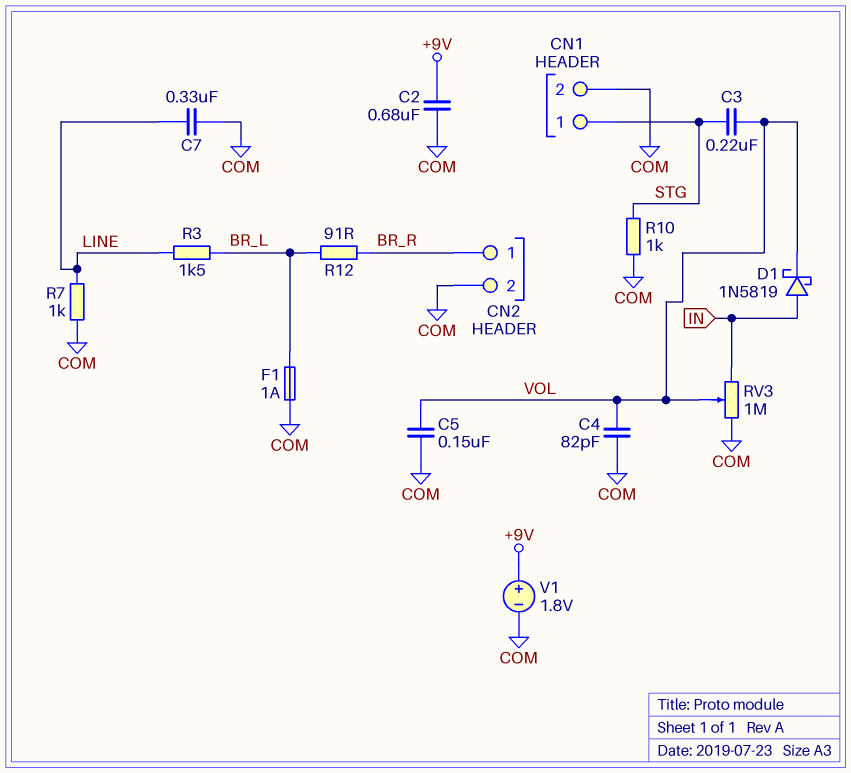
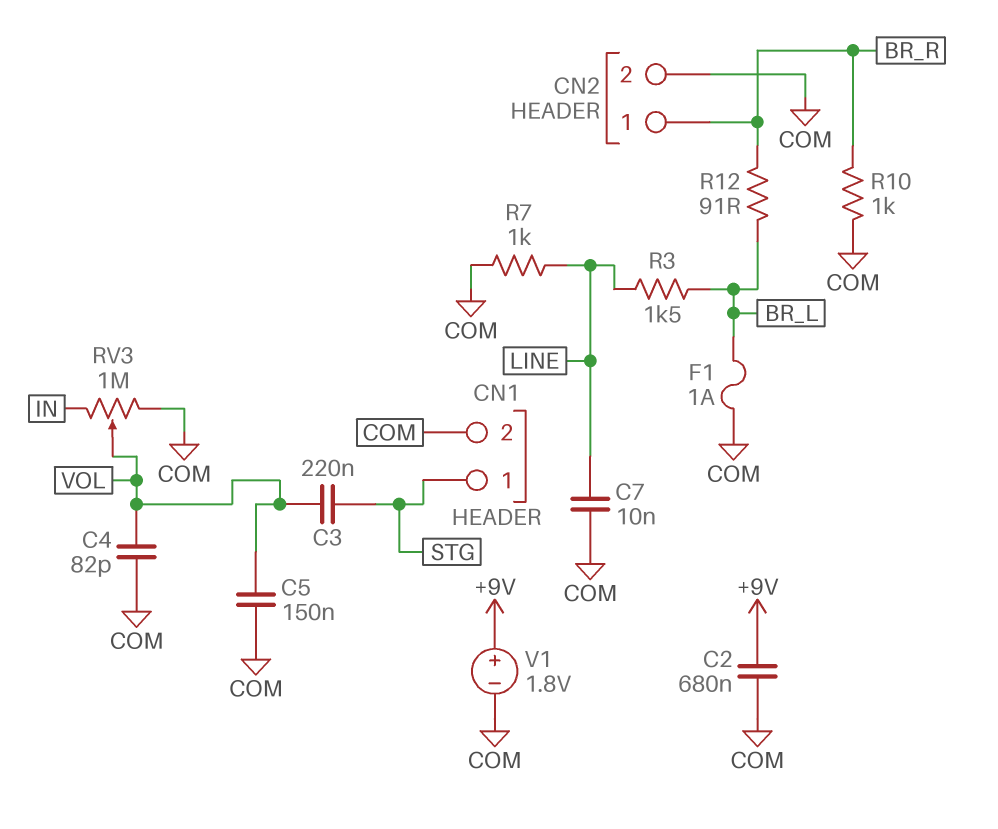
C7: 330nF (COM, LINE) -> 10nF (COM, LINE)
D1: schottky 1N5819 (A IN, K VOL) -> none
R10: 1k (COM, STG) -> 1k (BR_R, COM)

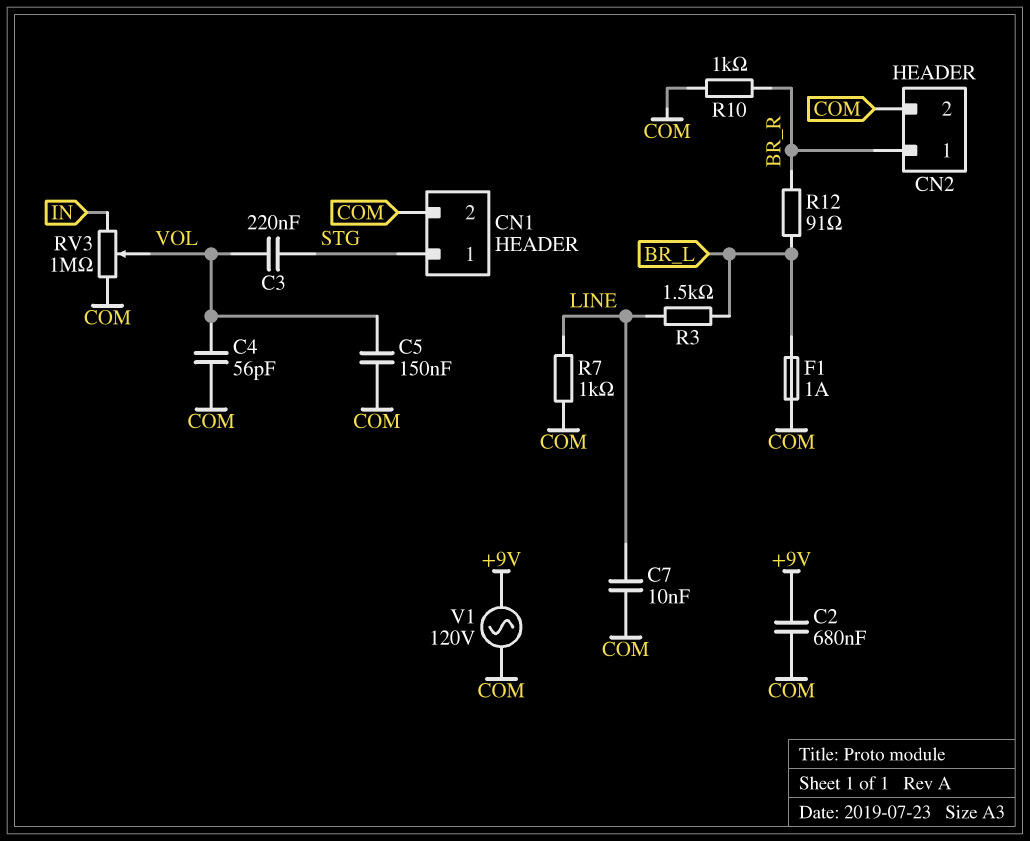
C4: 82pF (COM, VOL) -> 56pF (COM, VOL)
V1: 1.8V (plus +9V, minus COM) -> AC 120V (+9V, COM)

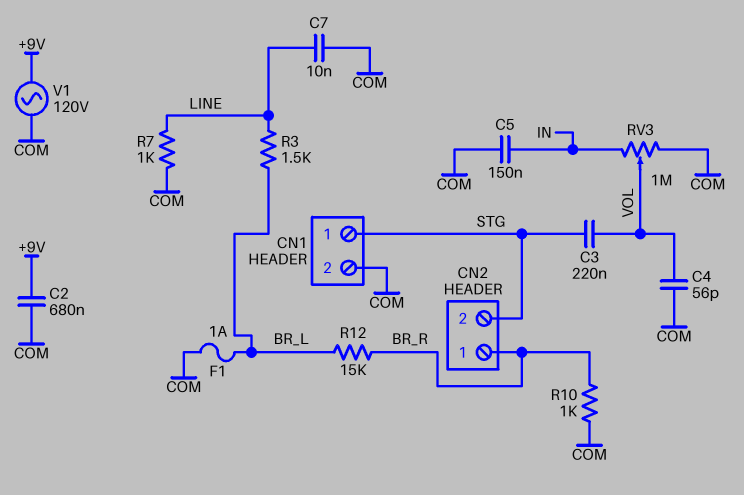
C5: 150nF (COM, VOL) -> 150nF (COM, IN)
CN2 pin 2: COM -> STG
R12: 91 (BR_L, BR_R) -> 15k (BR_L, BR_R)

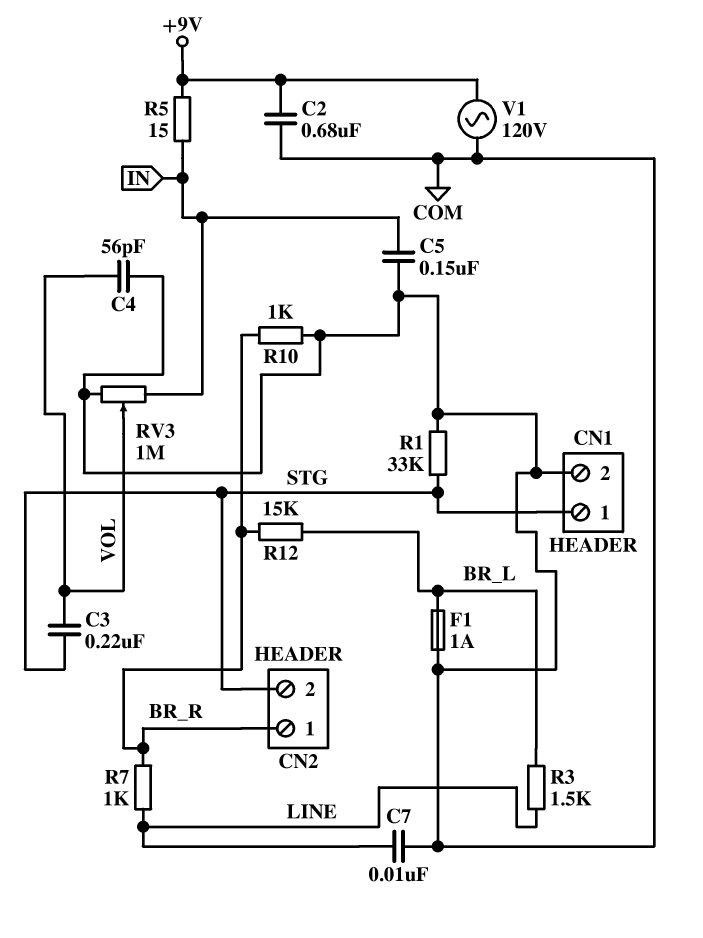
R1: none -> 33k (COM, STG)
R5: none -> 15 (+9V, IN)
R7: 1k (COM, LINE) -> 1k (BR_R, LINE)

